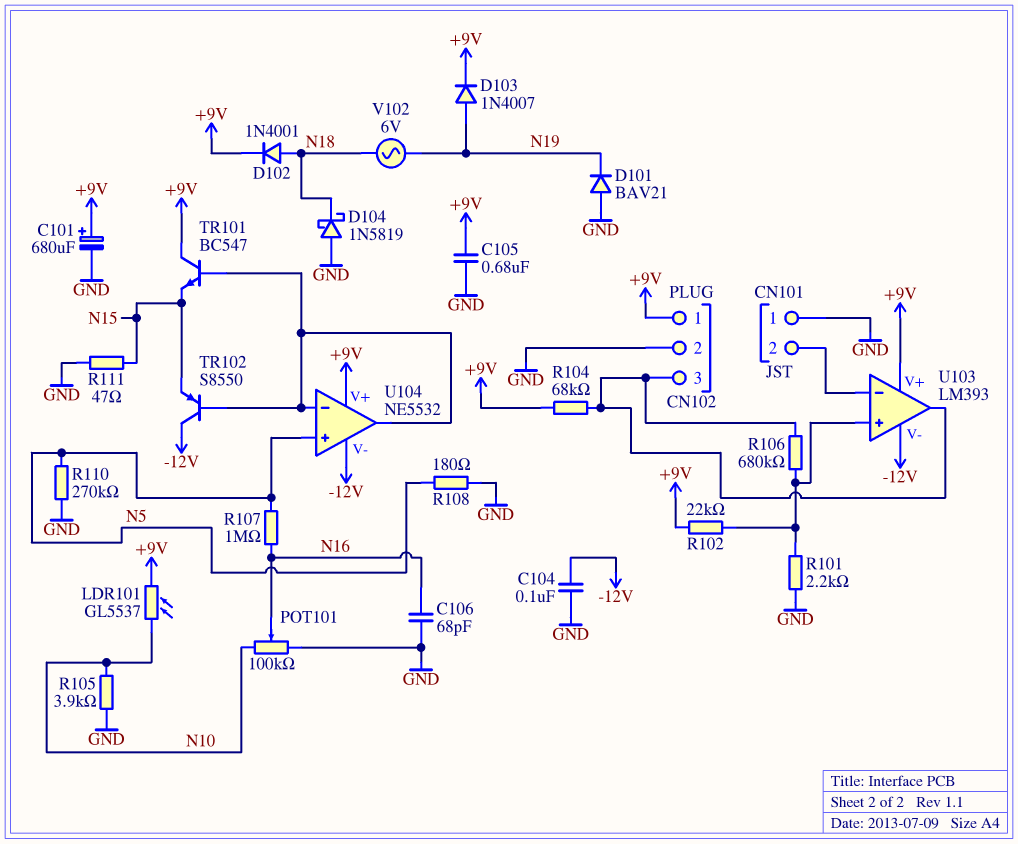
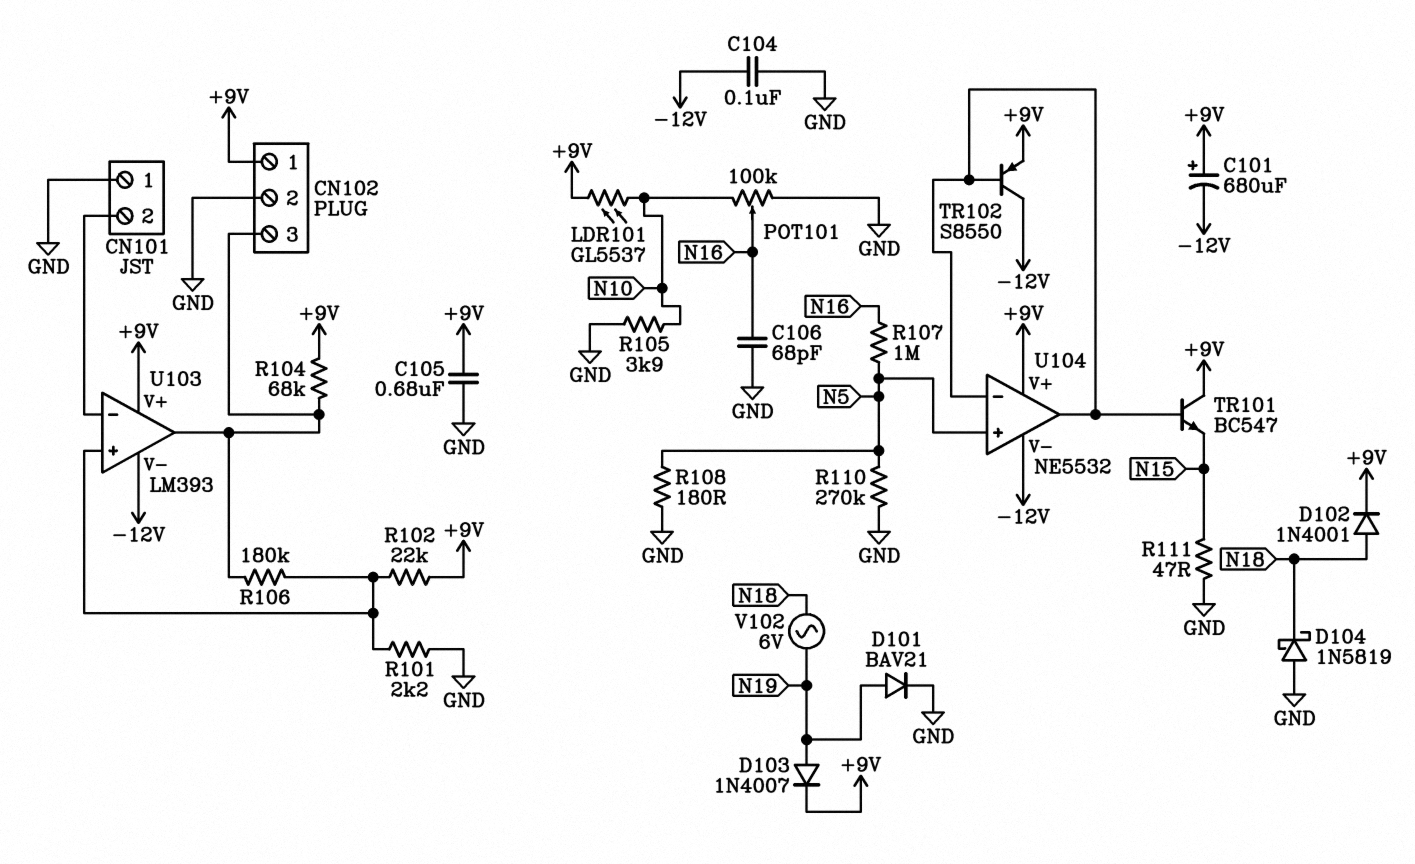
C101: 680uF (plus +9V, minus GND) -> 680uF (plus +9V, minus -12V)
D101: diode BAV21 (A GND, K N19) -> diode BAV21 (A N19, K GND)
R106: 680k (CN102/3, U103/in+) -> 180k (CN102/3, U103/in+)
TR102: PNP S8550 (B U104/in-, C -12V, E N15) -> PNP S8550 (B U104/in-, C -12V, E +9V)

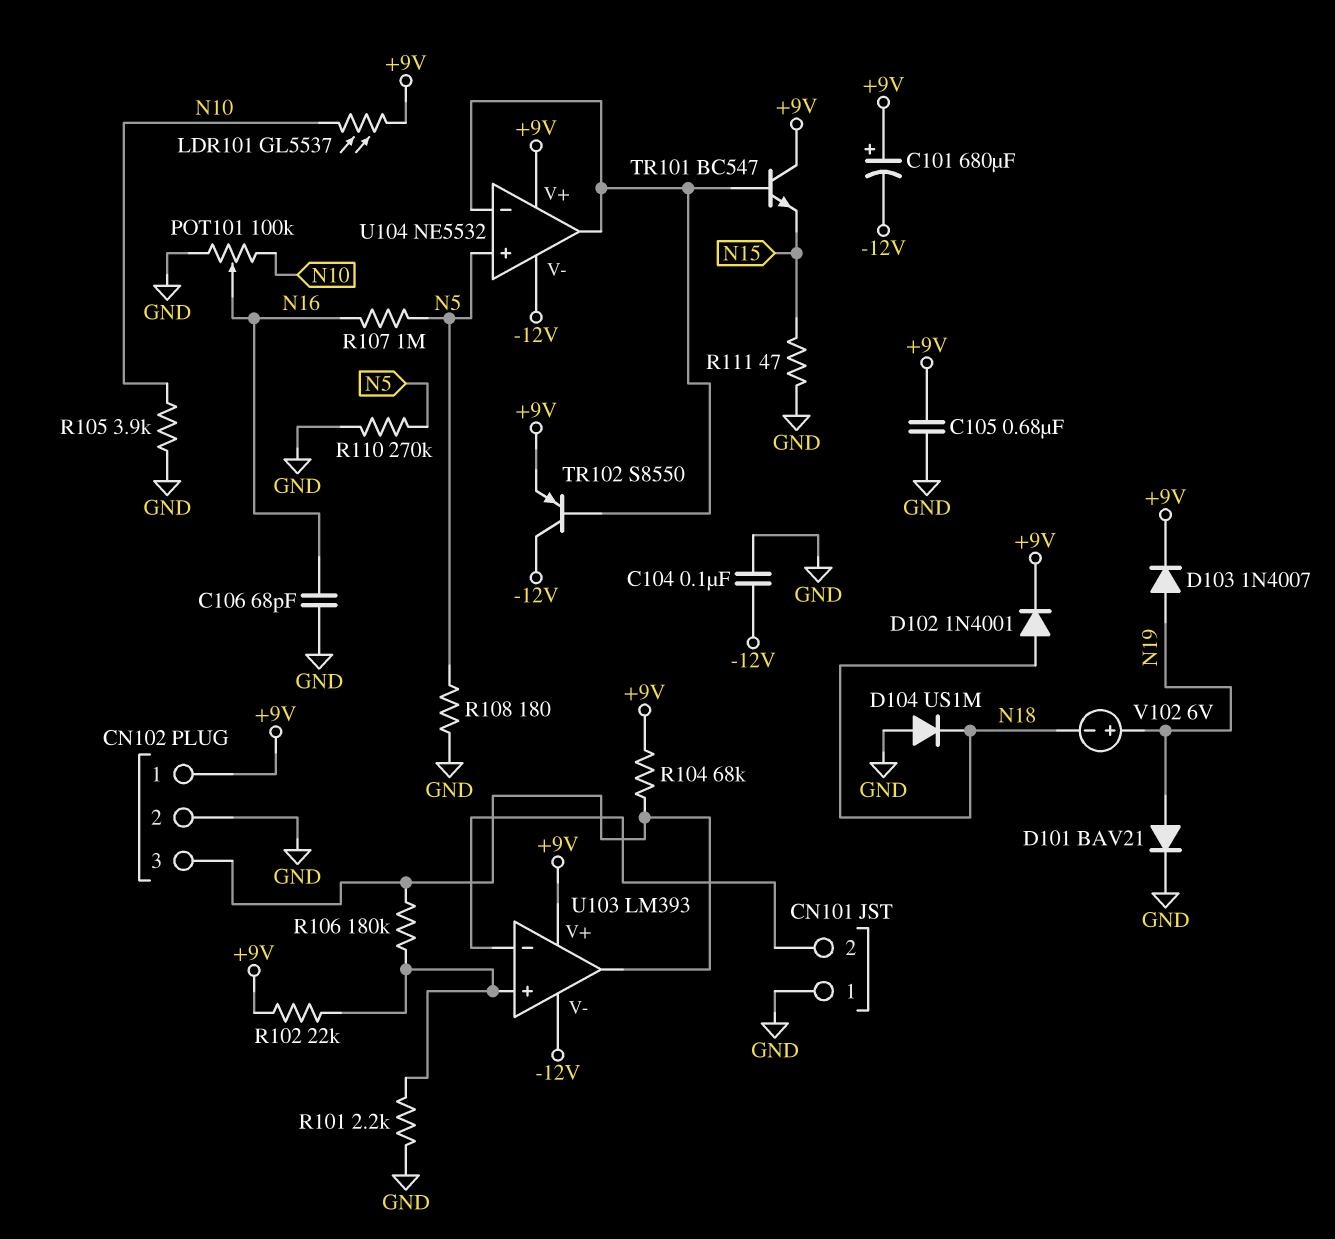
D104: schottky 1N5819 (A GND, K N18) -> diode US1M (A GND, K N18)
V102: AC 6V (N18, N19) -> 6V (plus N19, minus N18)

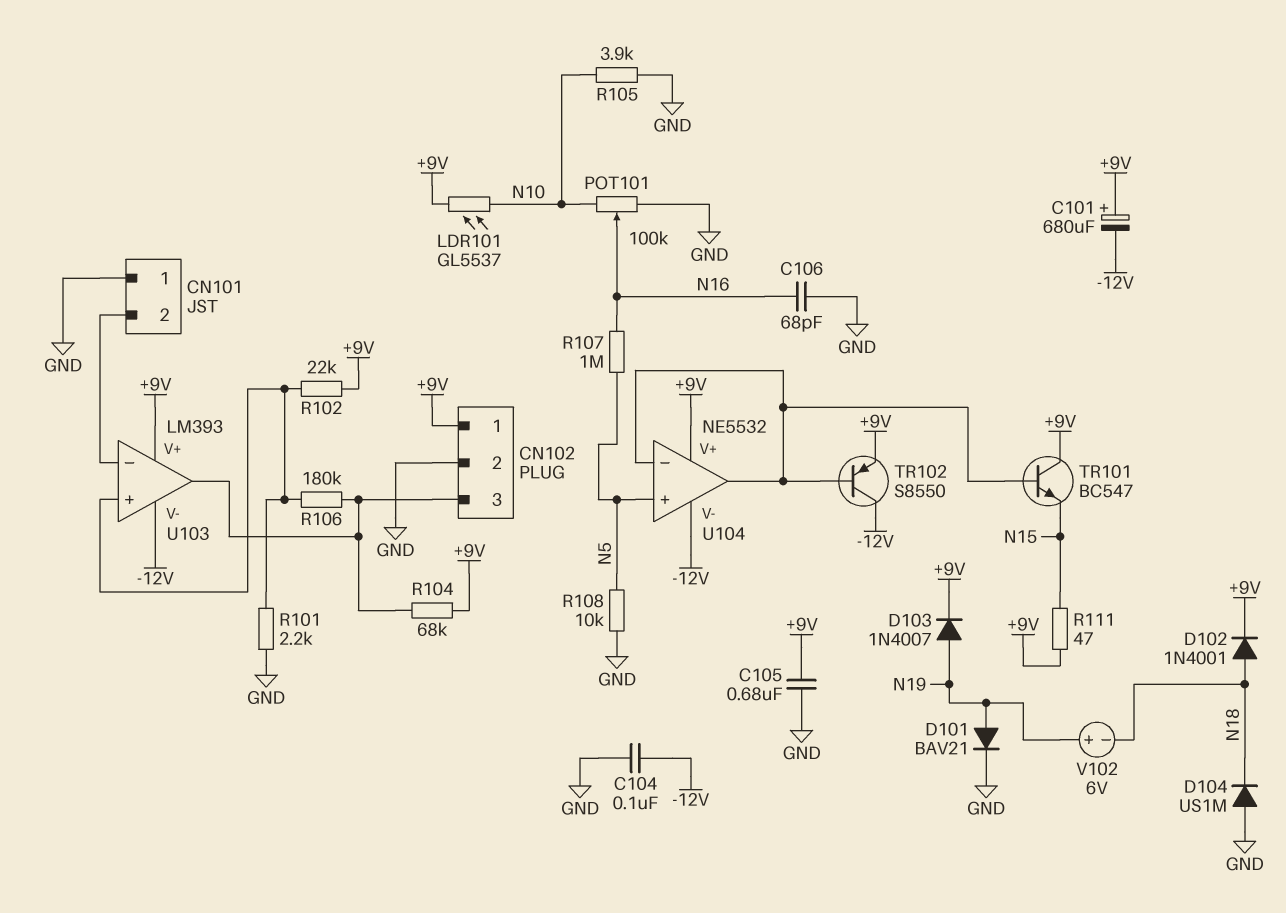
R108: 180 (GND, N5) -> 10k (GND, N5)
R110: 270k (GND, N5) -> none
R111: 47 (GND, N15) -> 47 (+9V, N15)

